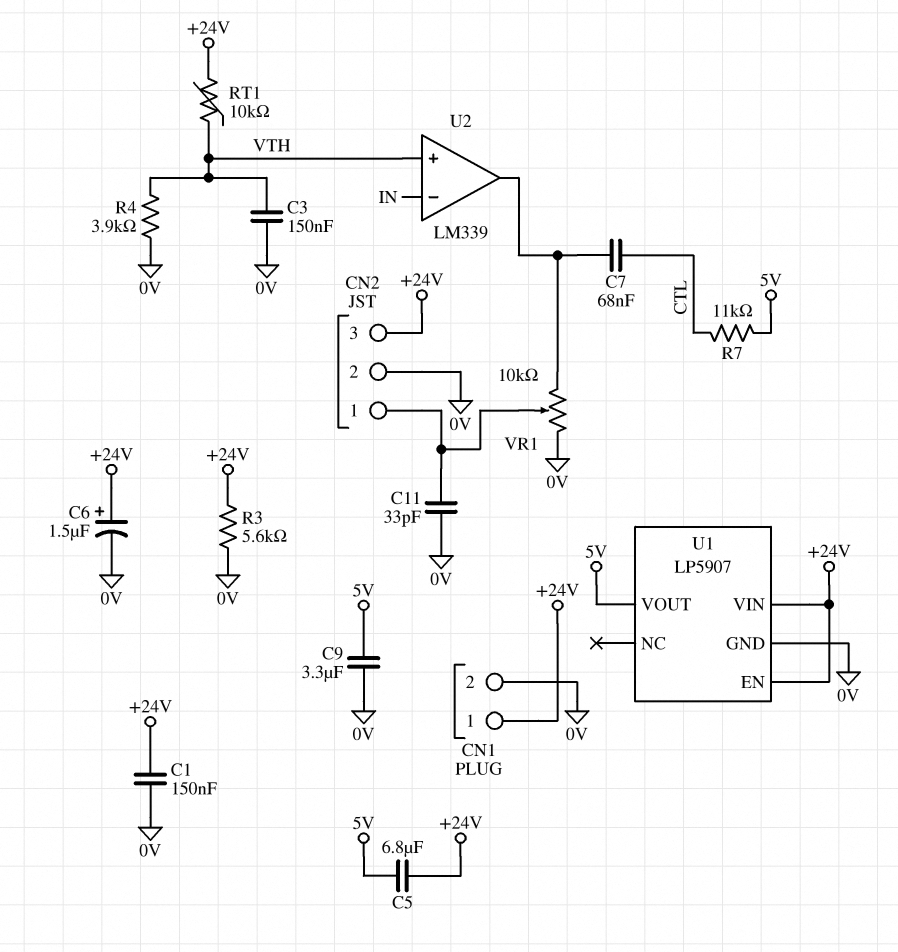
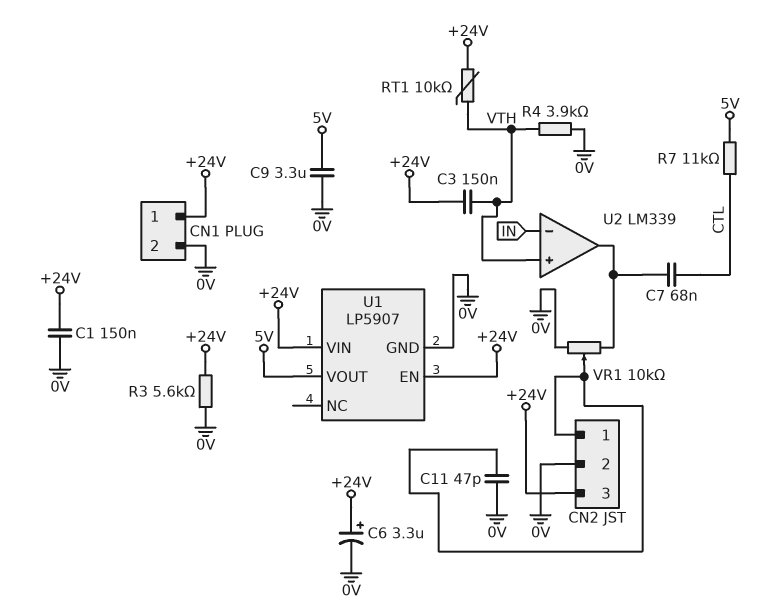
C3: 150nF (0V, VTH) -> 150nF (+24V, VTH)
C5: 6.8uF (+24V, 5V) -> none
C6: 1.5uF (plus +24V, minus 0V) -> 3.3uF (plus +24V, minus 0V)
C11: 33pF (0V, CN2/1) -> 47pF (0V, CN2/1)

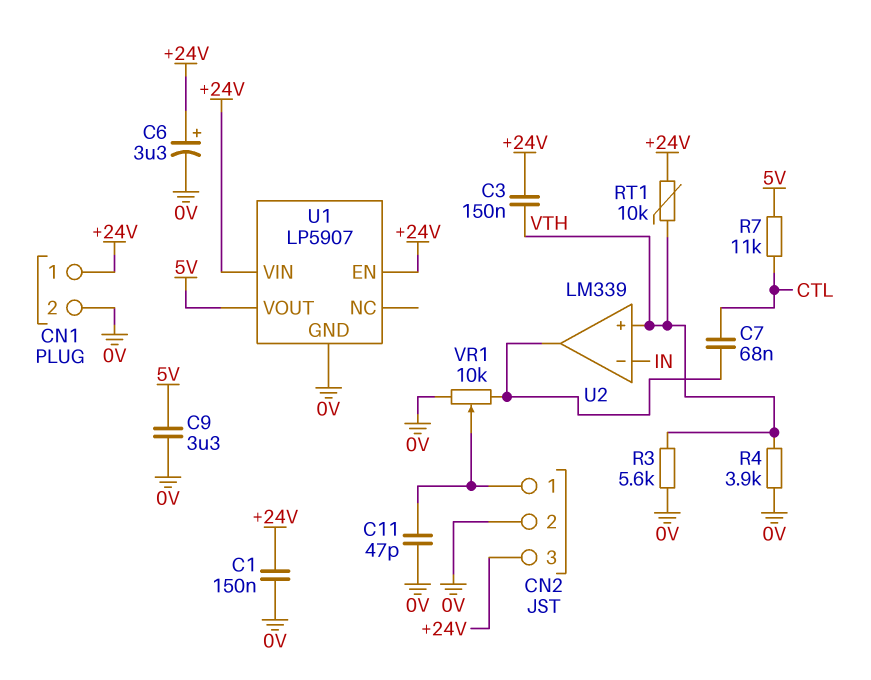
R3: 5.6k (+24V, 0V) -> 5.6k (0V, VTH)

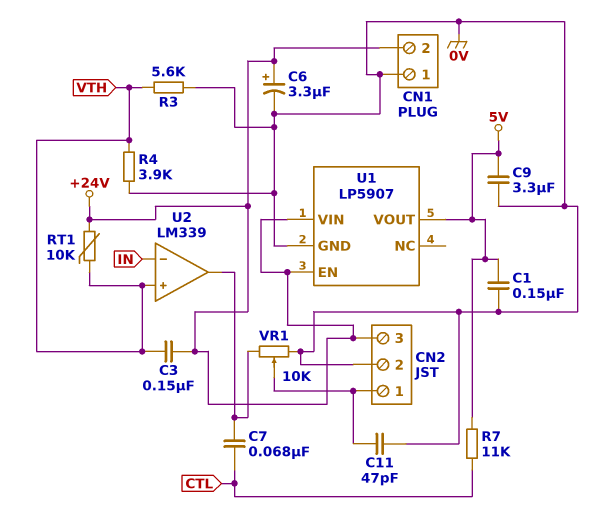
C1: 150nF (+24V, 0V) -> 150nF (0V, 5V)
CN1 pin 1: +24V -> 0V
CN1 pin 2: 0V -> +24V

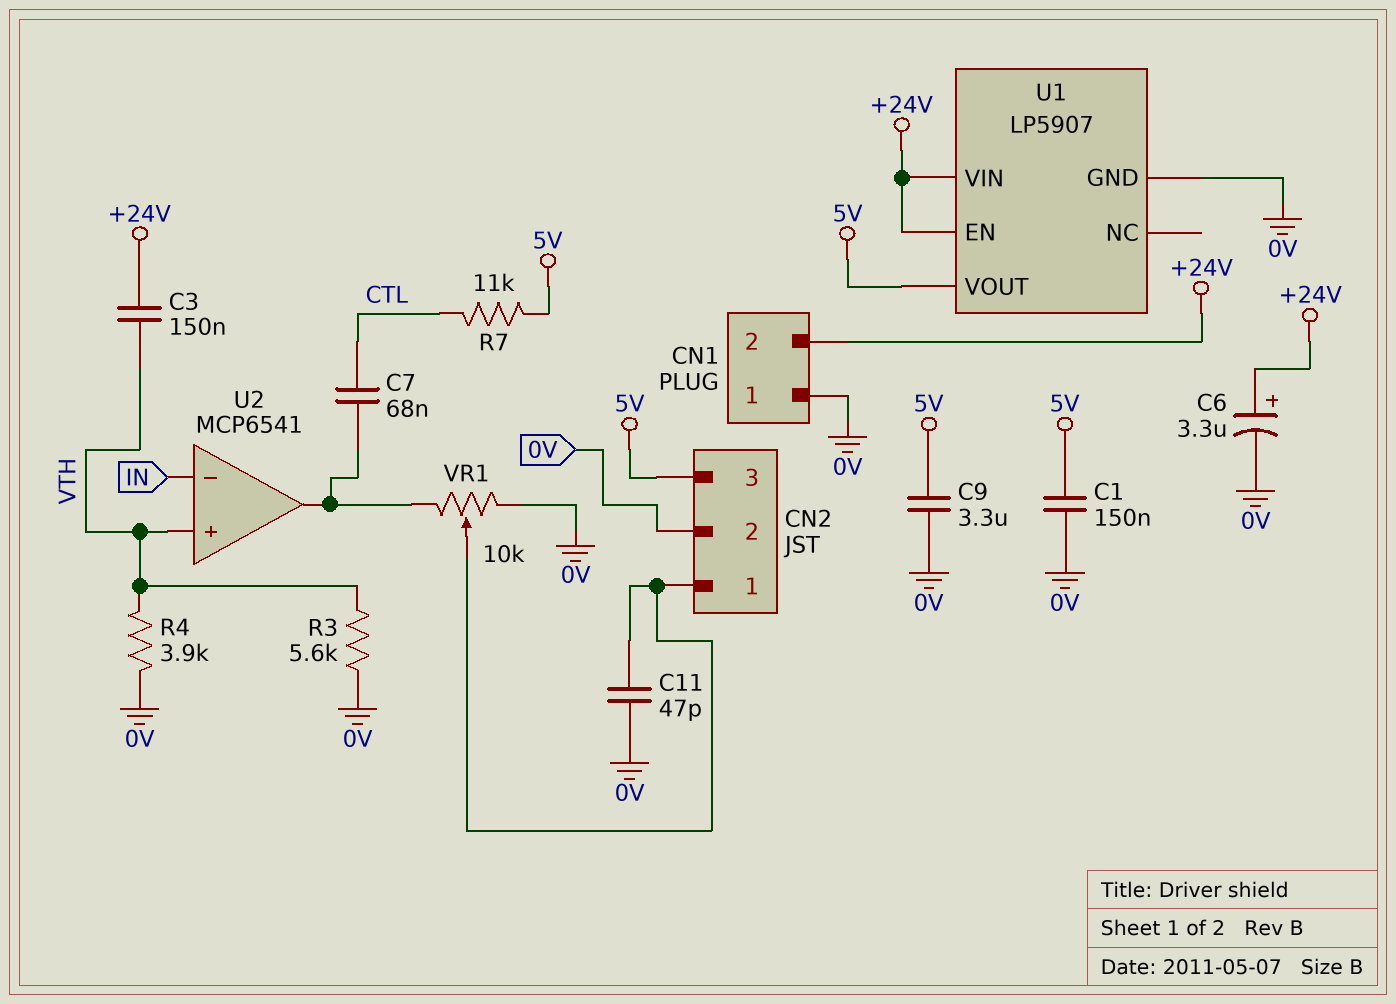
CN2 pin 3: +24V -> 5V
RT1: 10k (+24V, VTH) -> none
U2: LM339 -> MCP6541

